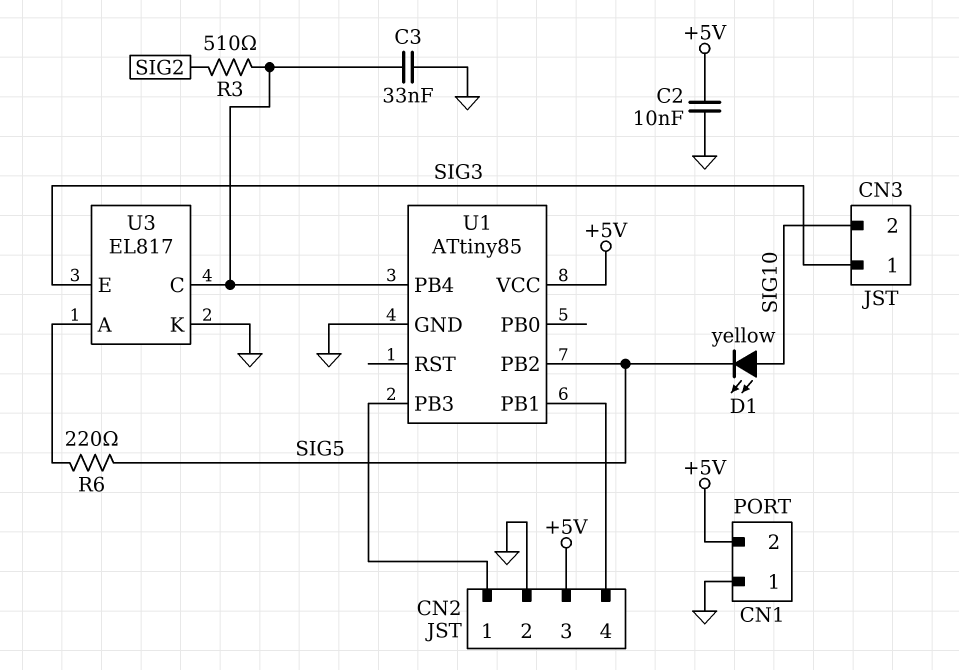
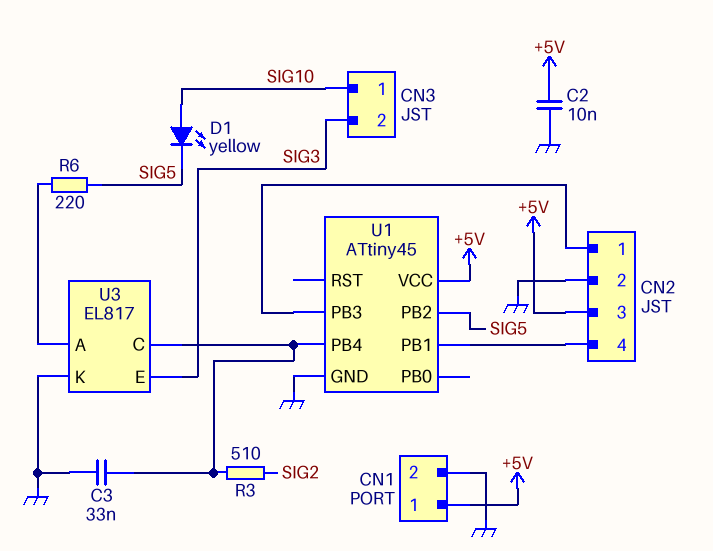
CN1 pin 1: GND -> +5V
CN1 pin 2: +5V -> GND
CN3 pin 1: SIG3 -> SIG10
CN3 pin 2: SIG10 -> SIG3
U1: ATtiny85 -> ATtiny45

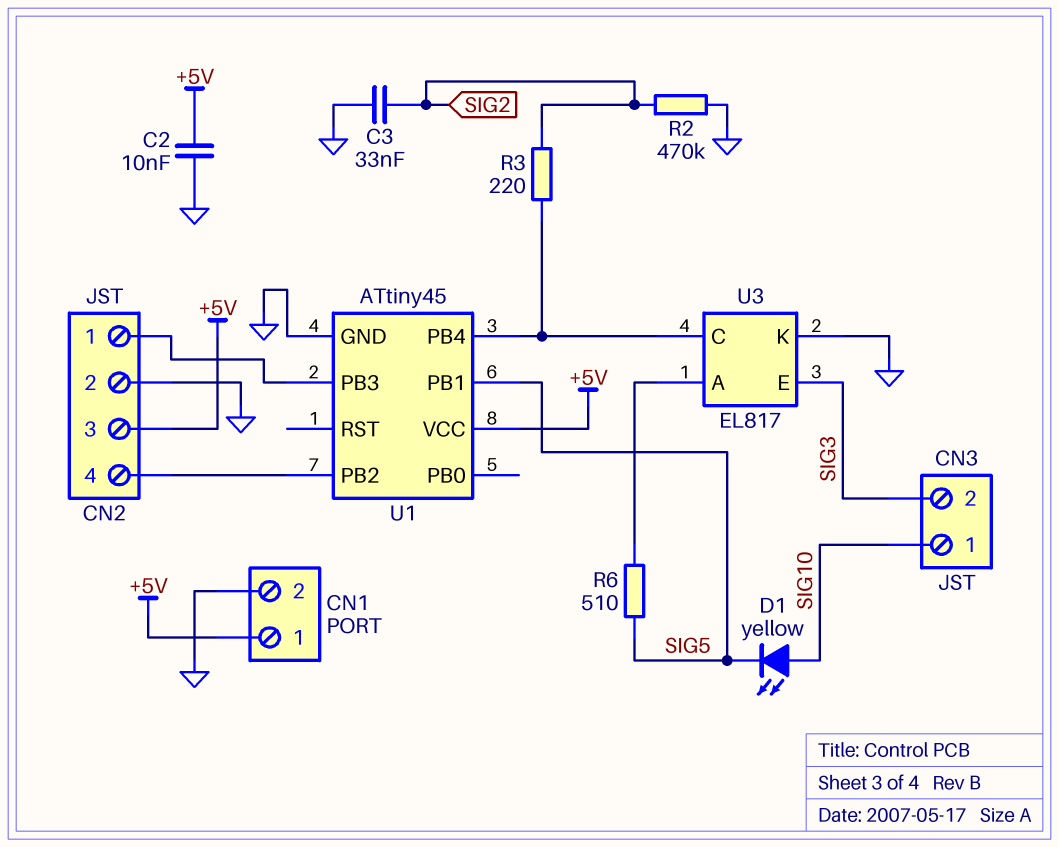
C3: 33nF (GND, U1/PB4) -> 33nF (GND, SIG2)
R2: none -> 470k (GND, SIG2)
R3: 510 (SIG2, U1/PB4) -> 220 (SIG2, U1/PB4)
R6: 220 (SIG5, U3/A) -> 510 (SIG5, U3/A)
U1 pin PB1: CN2/4 -> SIG5
U1 pin PB2: SIG5 -> CN2/4

